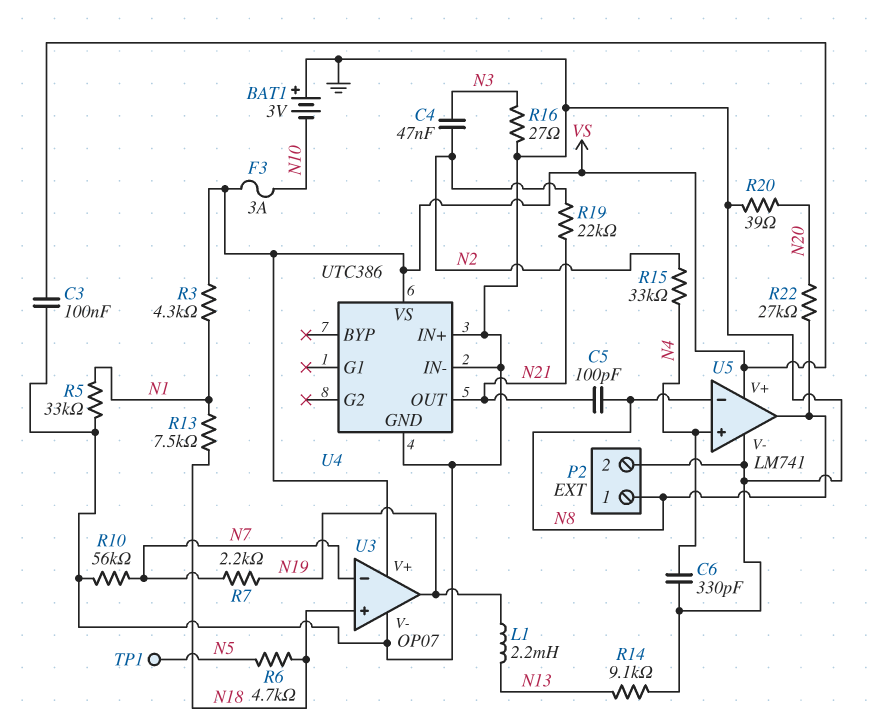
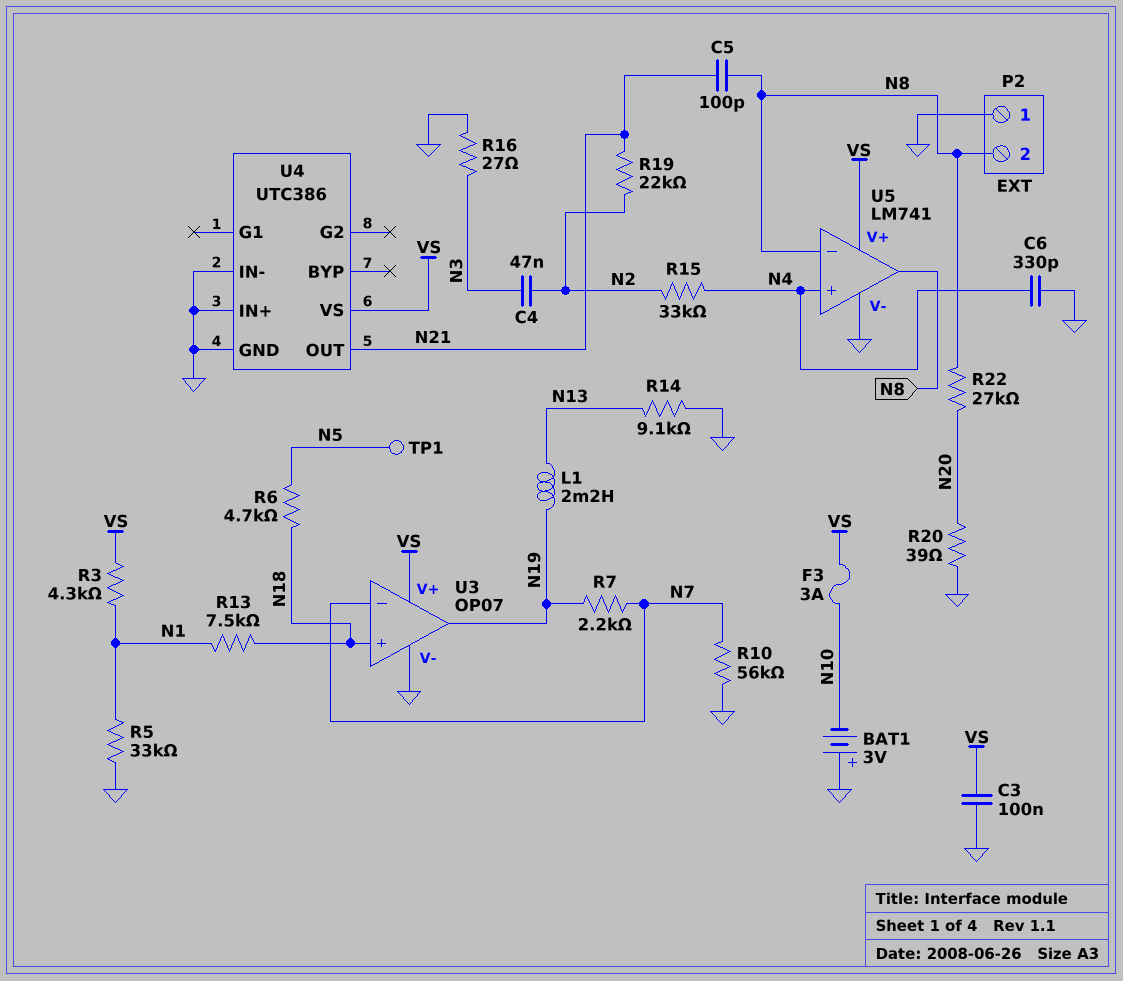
P2 pin 1: N8 -> GND
P2 pin 2: GND -> N8

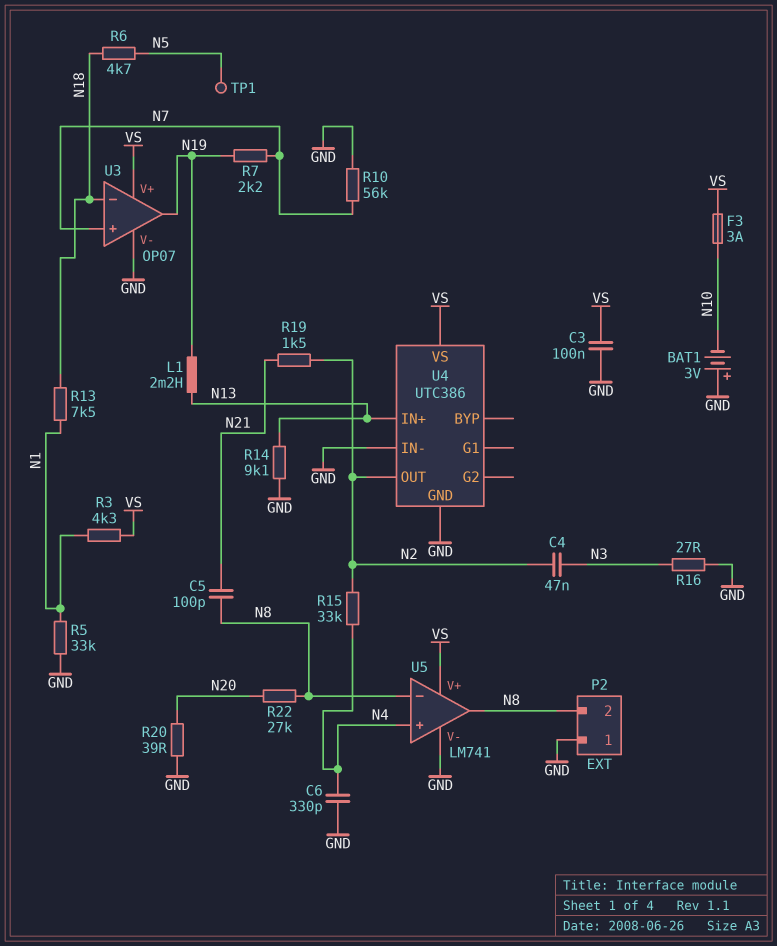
R19: 22k (N2, N21) -> 1.5k (N2, N21)
U3 pin in+: N18 -> N7
U3 pin in-: N7 -> N18
U4 pin IN+: GND -> N13
U4 pin OUT: N21 -> N2

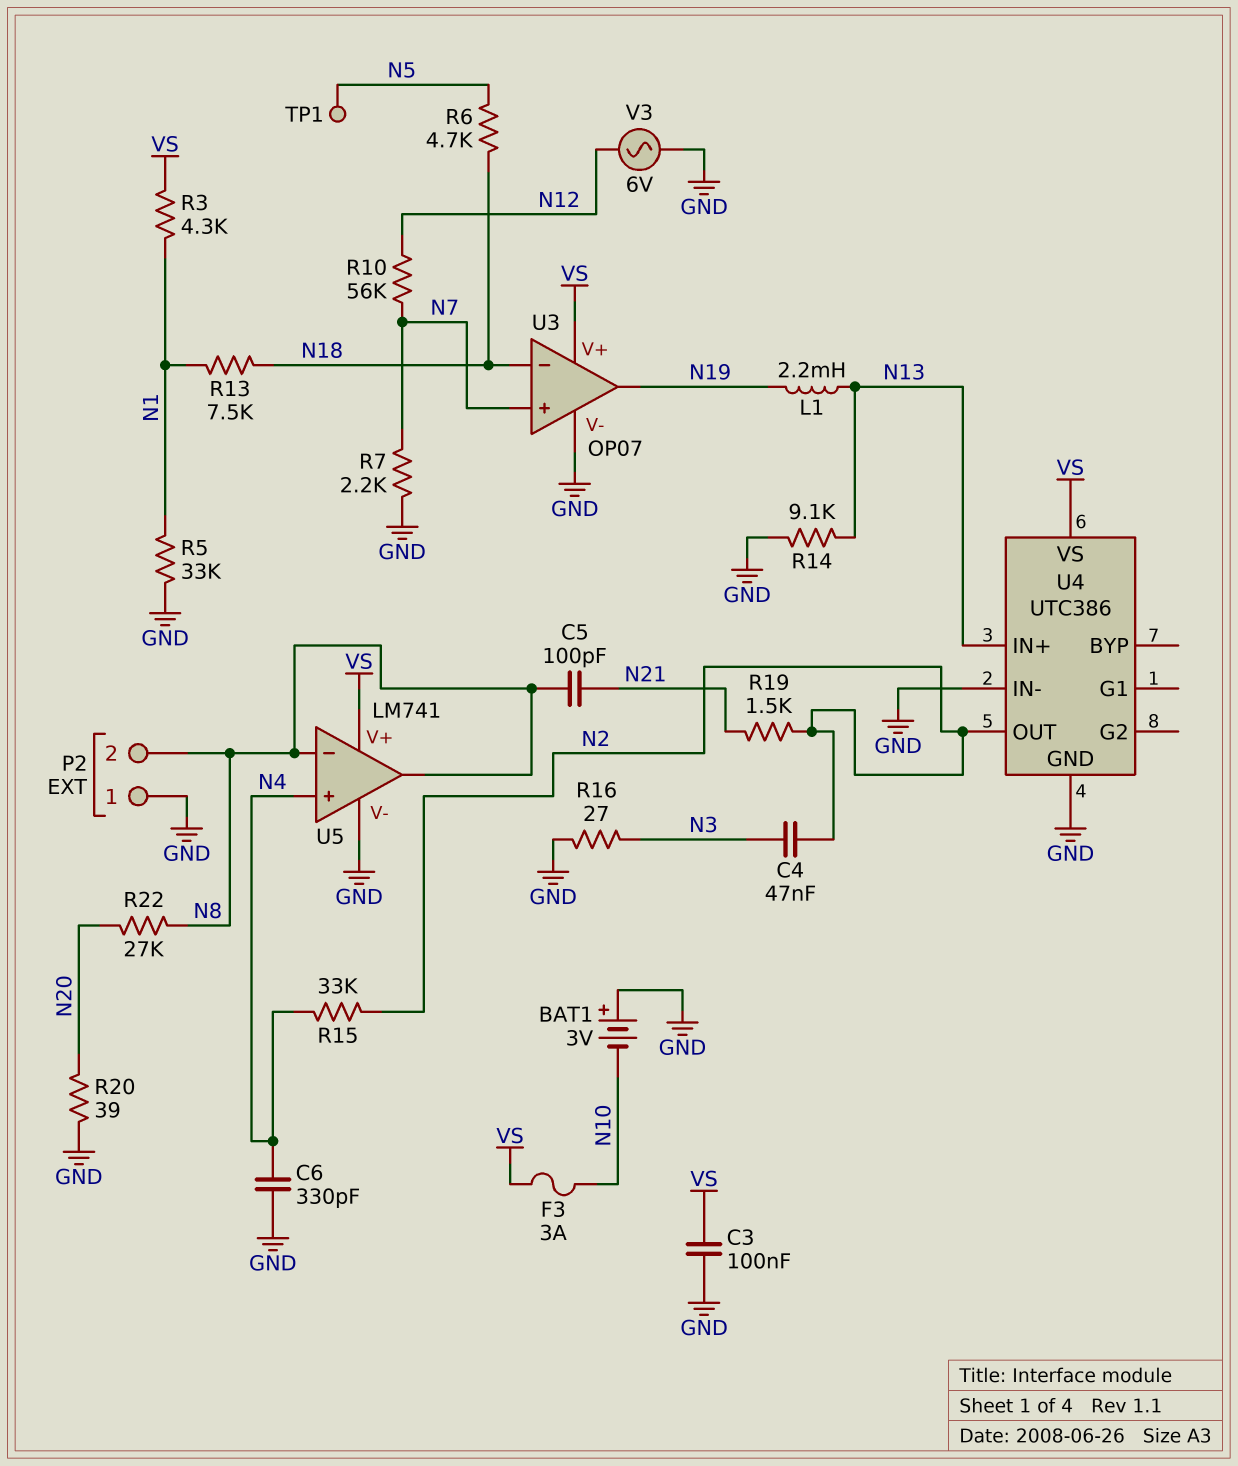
R7: 2.2k (N7, N19) -> 2.2k (GND, N7)
R10: 56k (GND, N7) -> 56k (N7, N12)
V3: none -> AC 6V (GND, N12)

